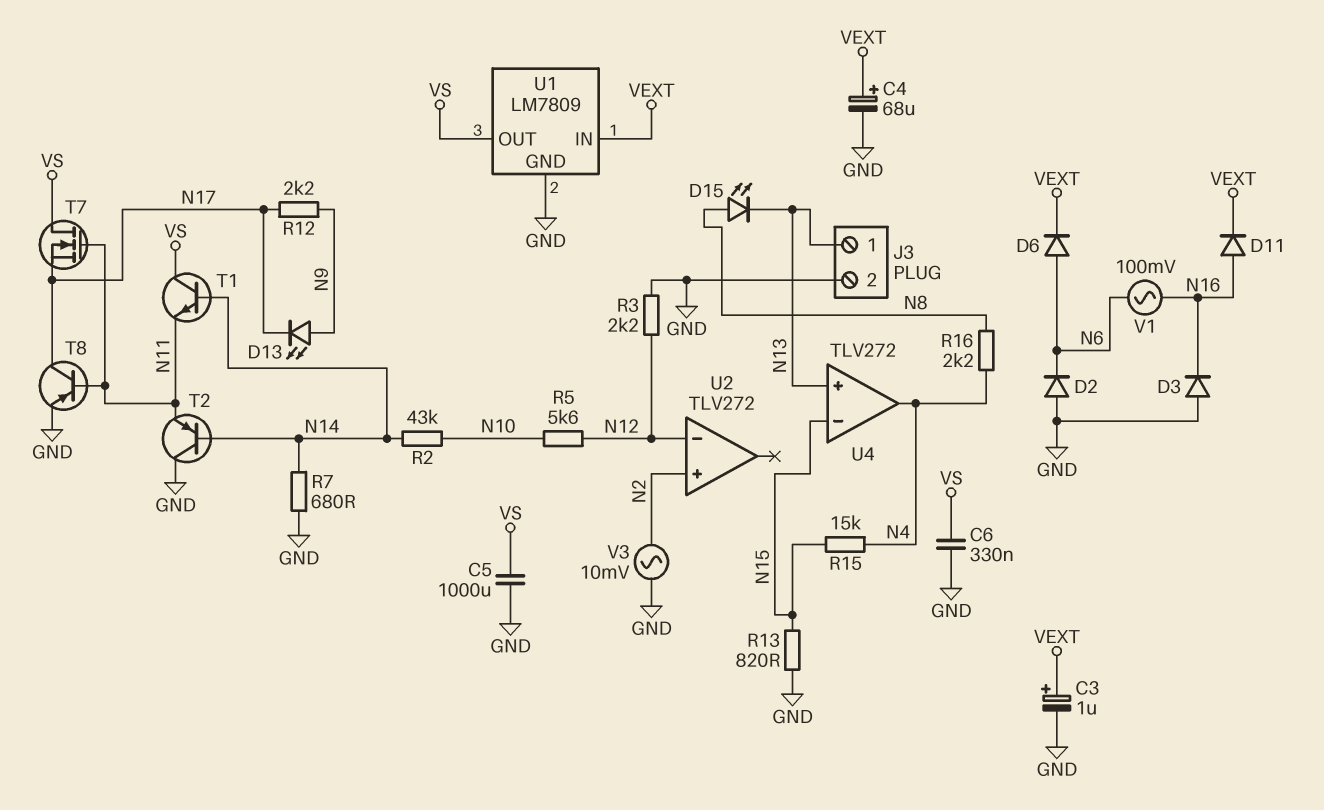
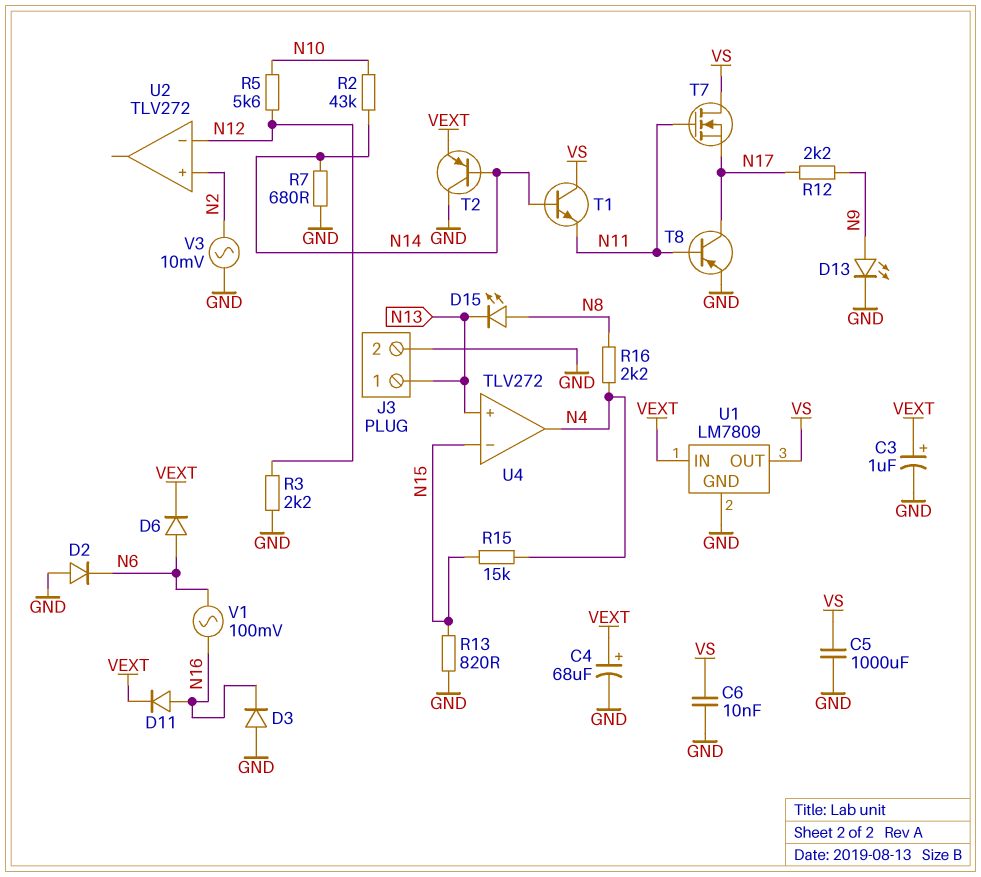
C6: 330nF (GND, VS) -> 10nF (GND, VS)
D13: LED (A N9, K N17) -> LED (A N9, K GND)
T2: PNP (B N14, C GND, E N11) -> PNP (B N14, C GND, E VEXT)

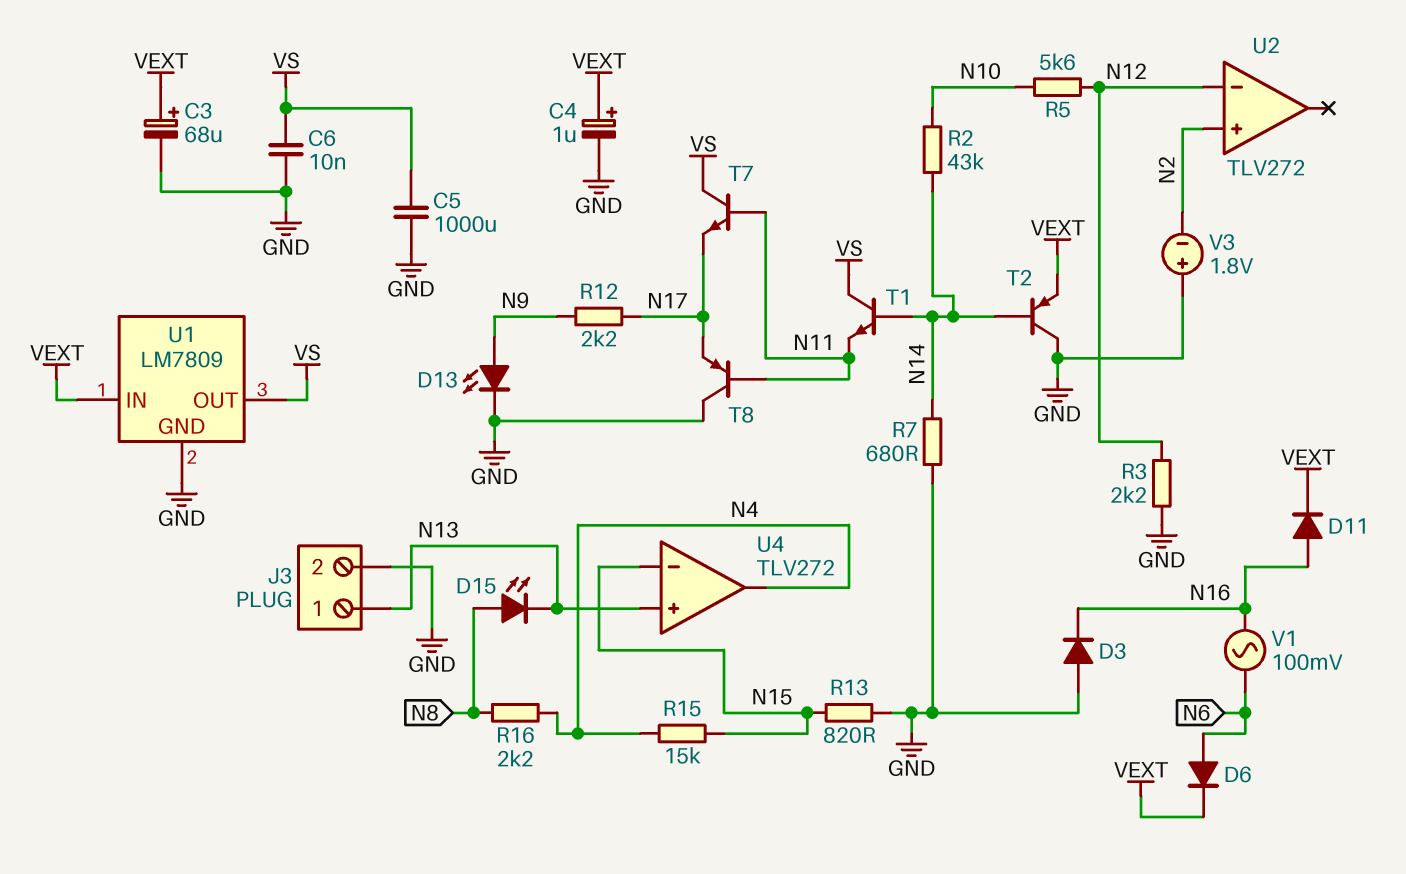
C3: 1uF (plus VEXT, minus GND) -> 68uF (plus VEXT, minus GND)
C4: 68uF (plus VEXT, minus GND) -> 1uF (plus VEXT, minus GND)
D2: diode (A GND, K N6) -> none
T7: NMOS (G N11, D VS, S N17) -> NPN (B N11, C VS, E N17)
T8: PNP (B N11, C N17, E GND) -> PNP (B N11, C GND, E N17)
V3: AC 10mV (GND, N2) -> 1.8V (plus GND, minus N2)

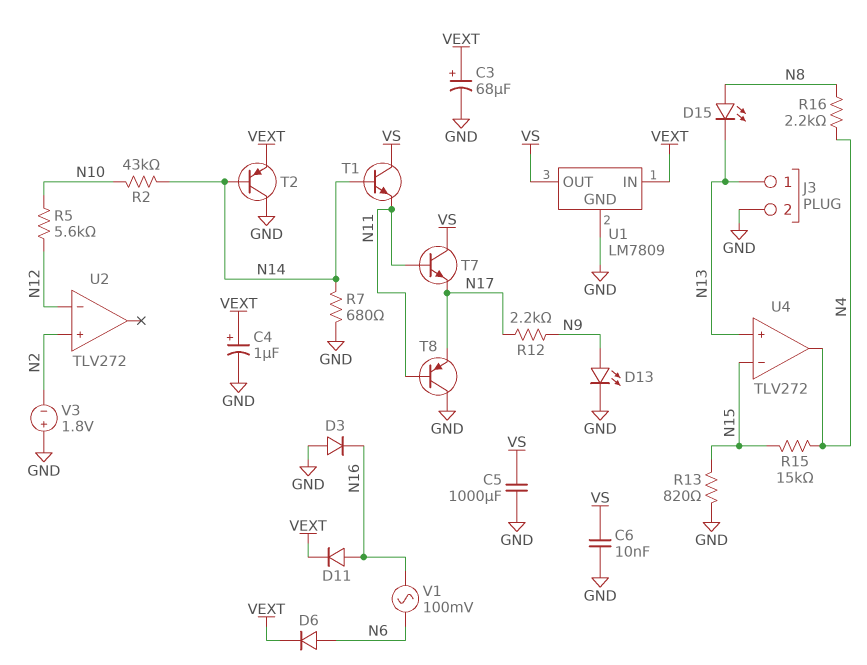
R3: 2.2k (GND, N12) -> none

